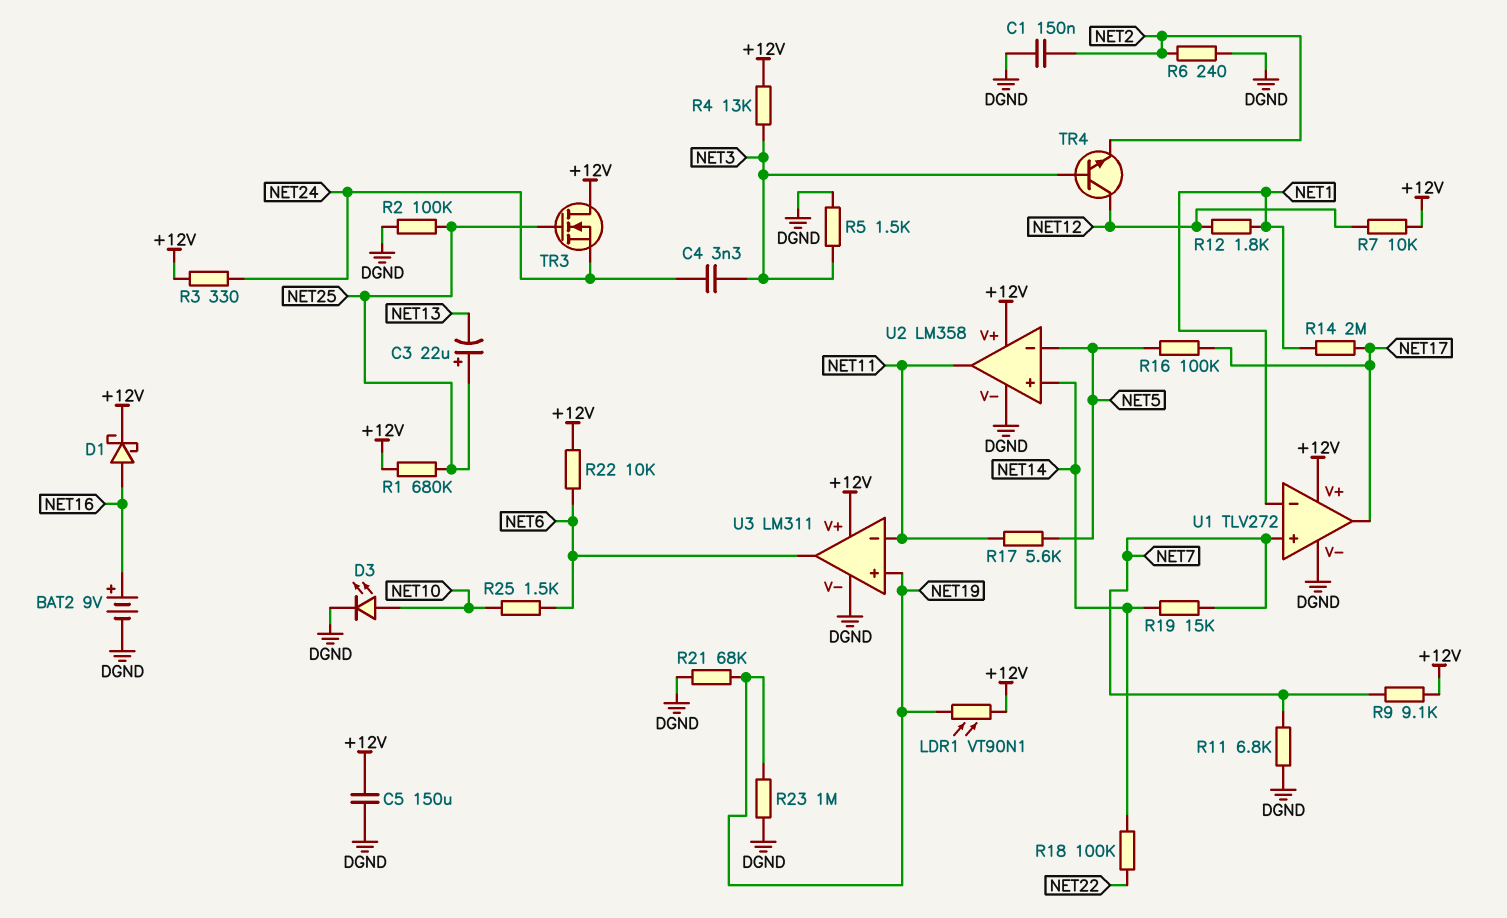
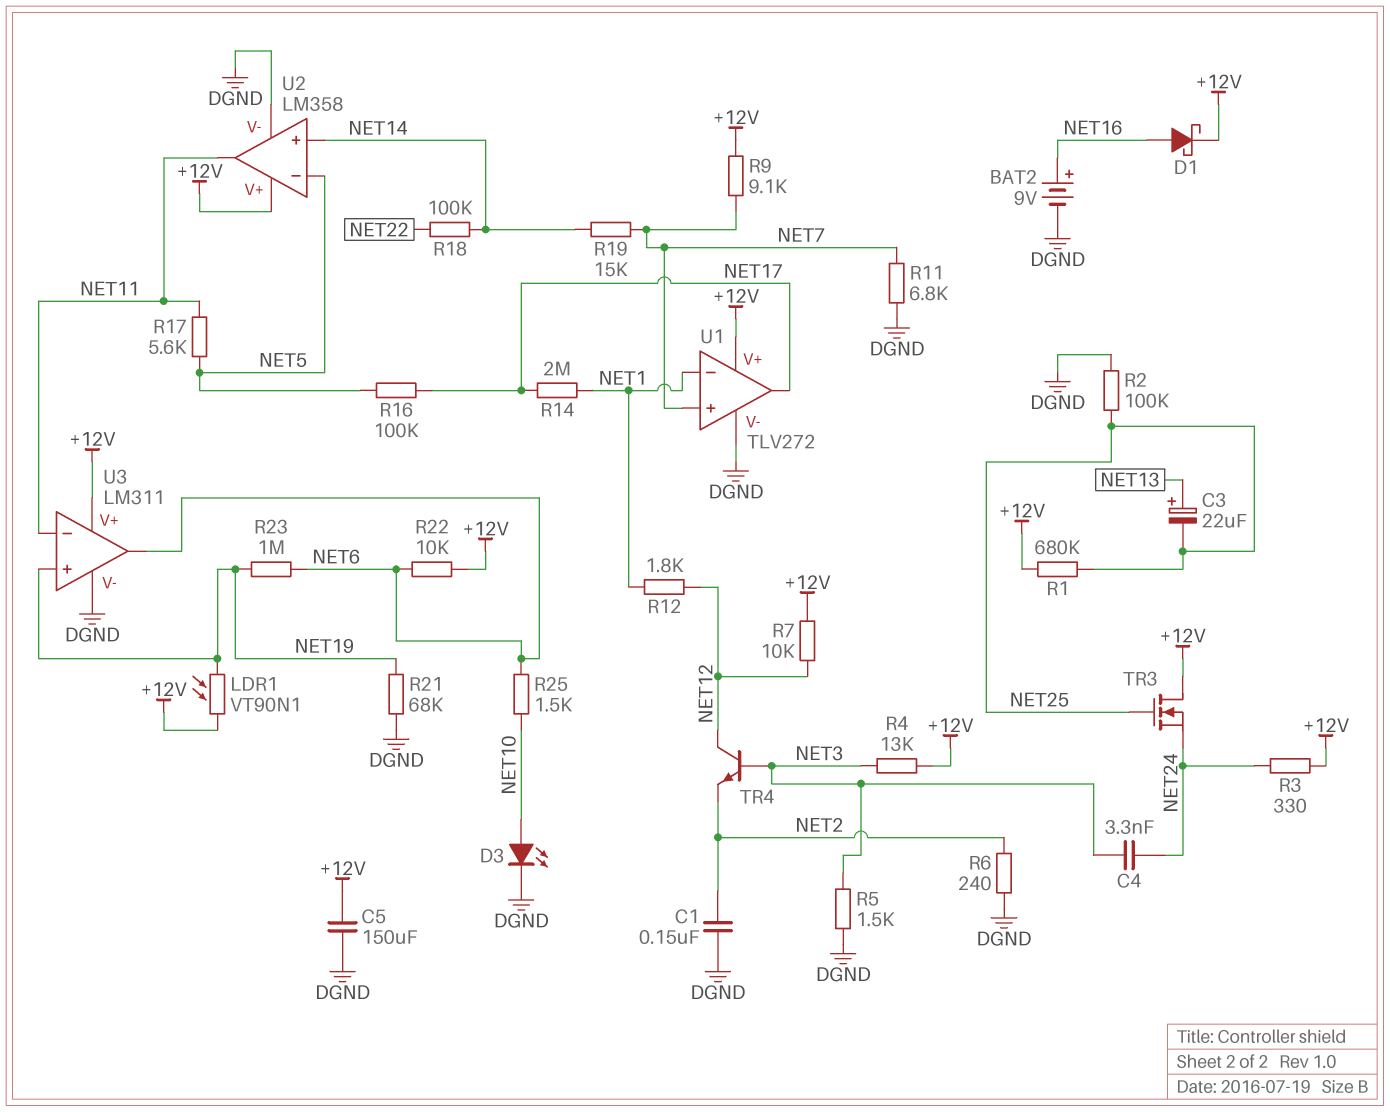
C3: 22uF (plus NET25, minus NET13) -> 22uF (plus NET13, minus NET25)
R23: 1M (DGND, NET19) -> 1M (NET6, NET19)

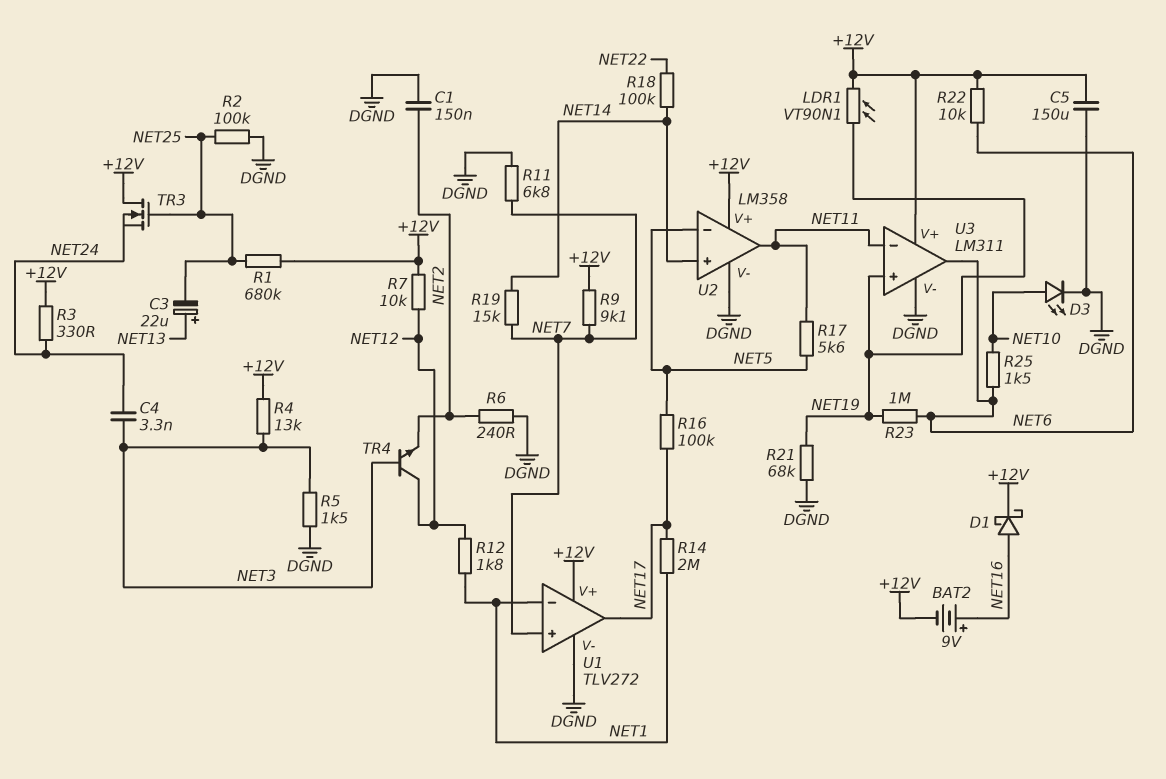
BAT2: 9V (plus NET16, minus DGND) -> 9V (plus NET16, minus +12V)

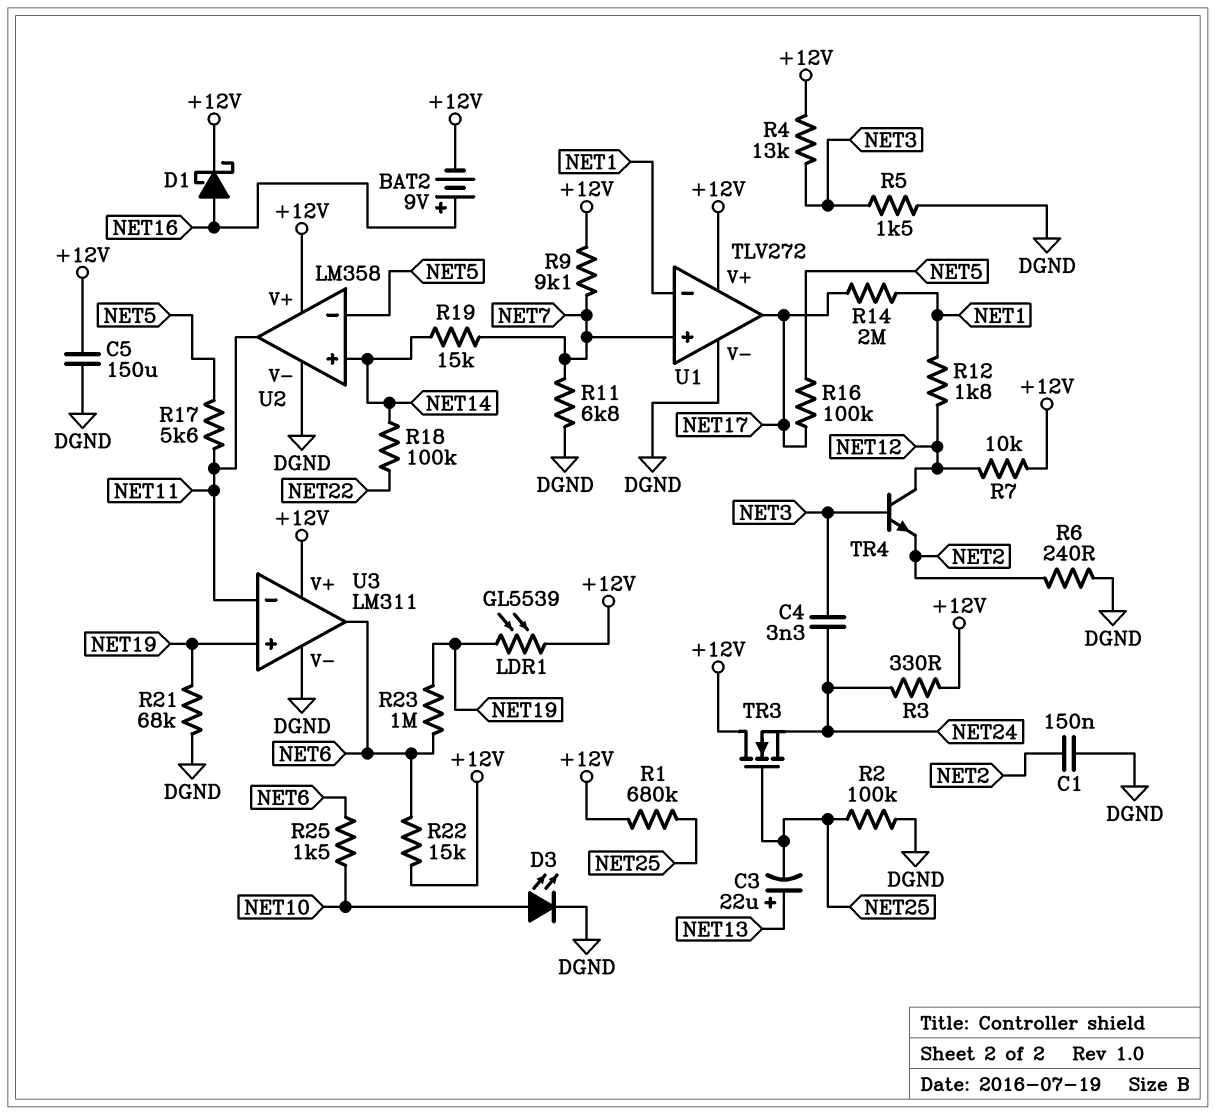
LDR1: VT90N1 (+12V, NET19) -> GL5539 (+12V, NET19)
R22: 10k (+12V, NET6) -> 15k (+12V, NET6)

